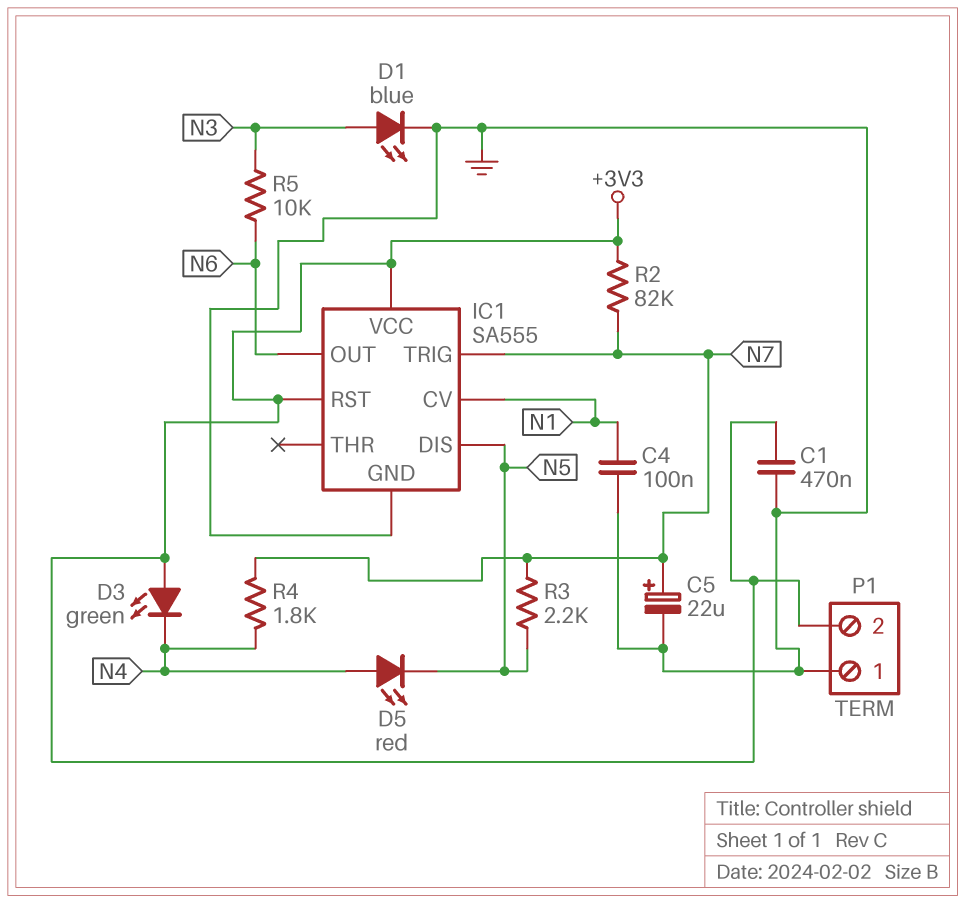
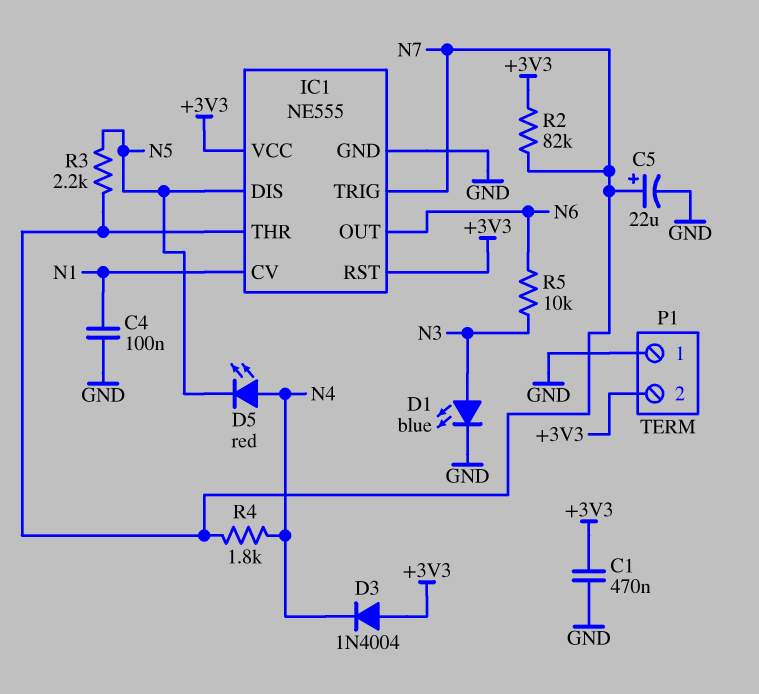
D3: LED green (A +3V3, K N4) -> diode 1N4004 (A +3V3, K N4)
IC1: SA555 -> NE555
IC1 pin THR: none -> N7

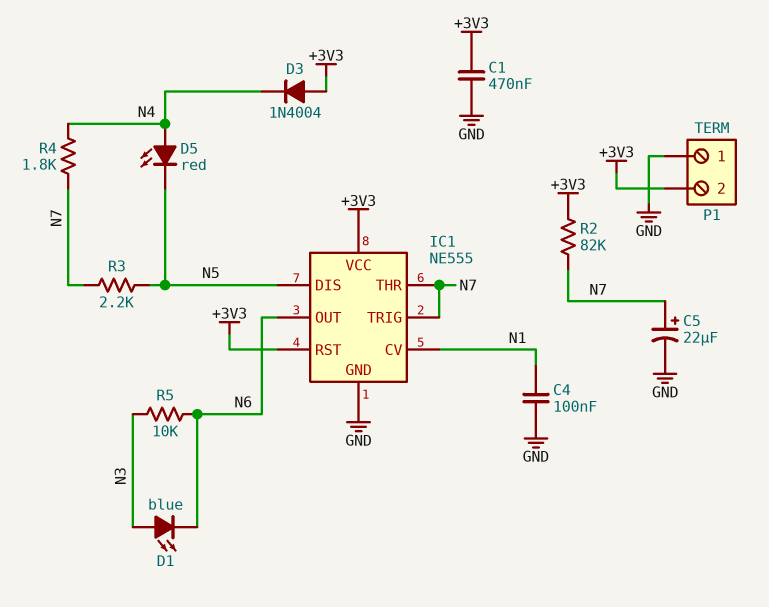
D1: LED blue (A N3, K GND) -> LED blue (A N3, K N6)

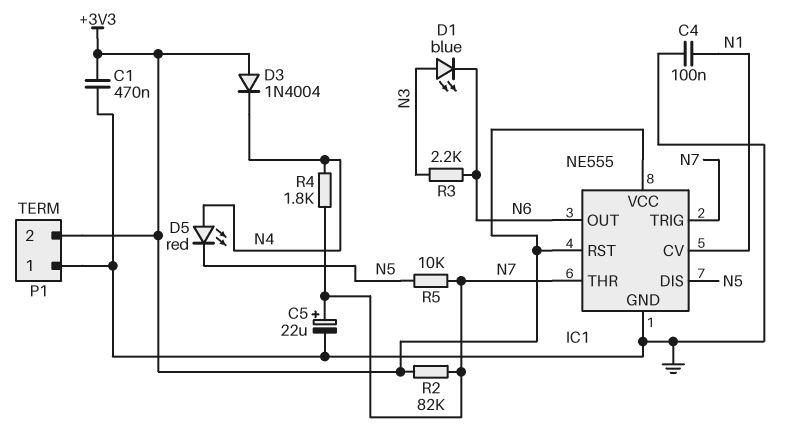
R3: 2.2k (N5, N7) -> 2.2k (N3, N6)
R5: 10k (N3, N6) -> 10k (N5, N7)

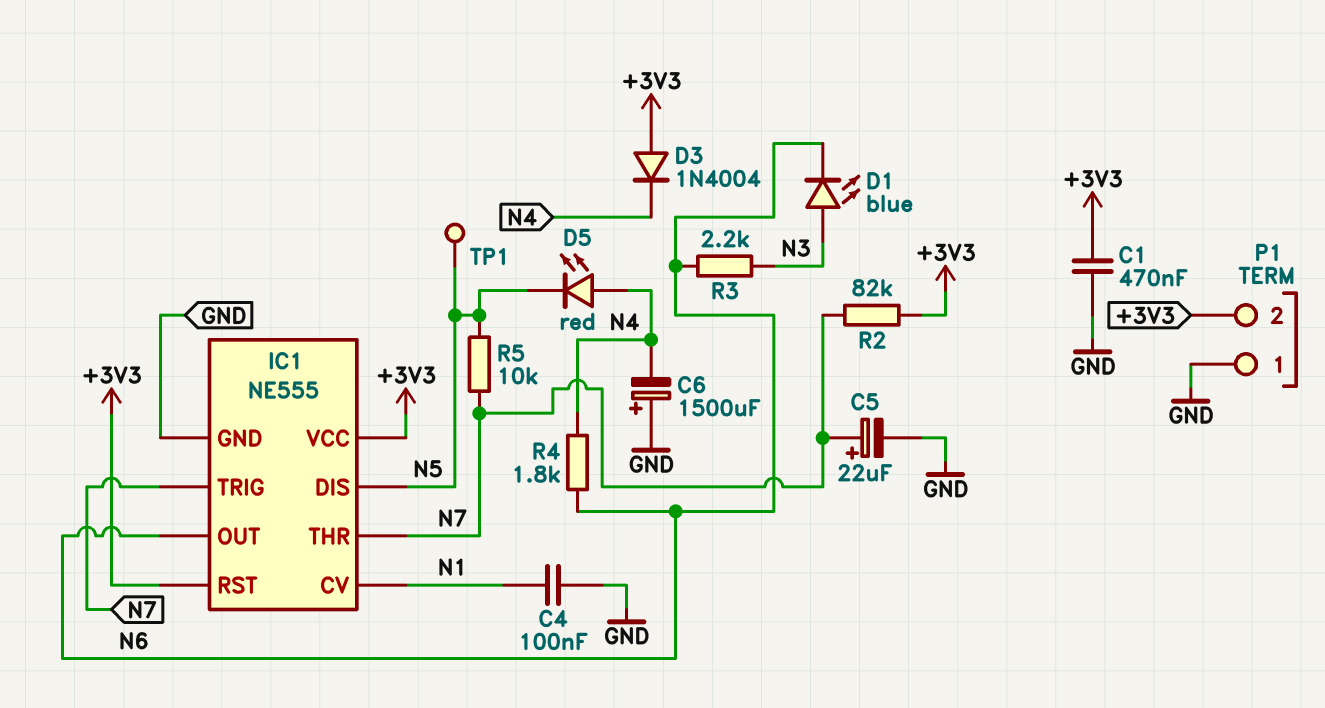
C6: none -> 1500uF (plus GND, minus N4)
R4: 1.8k (N4, N7) -> 1.8k (N4, N6)
TP1: none -> test point (N5)

